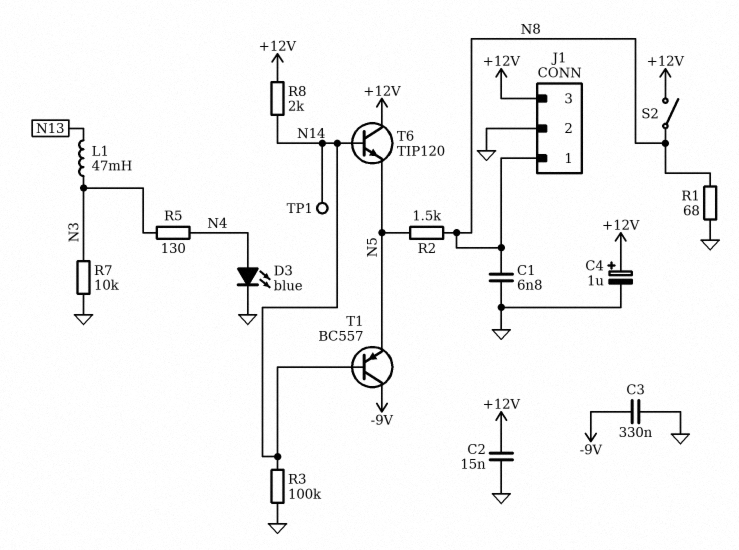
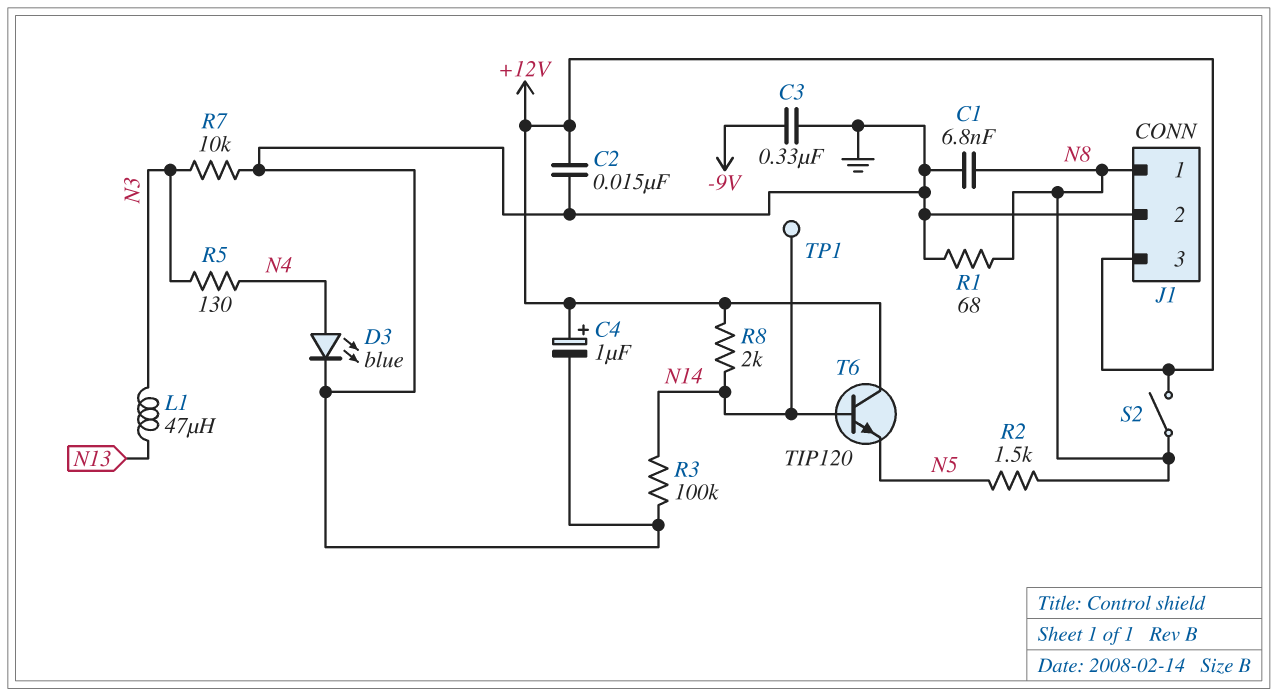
L1: 47mH (N3, N13) -> 47uH (N3, N13)
T1: PNP BC557 (B N14, C -9V, E N5) -> none

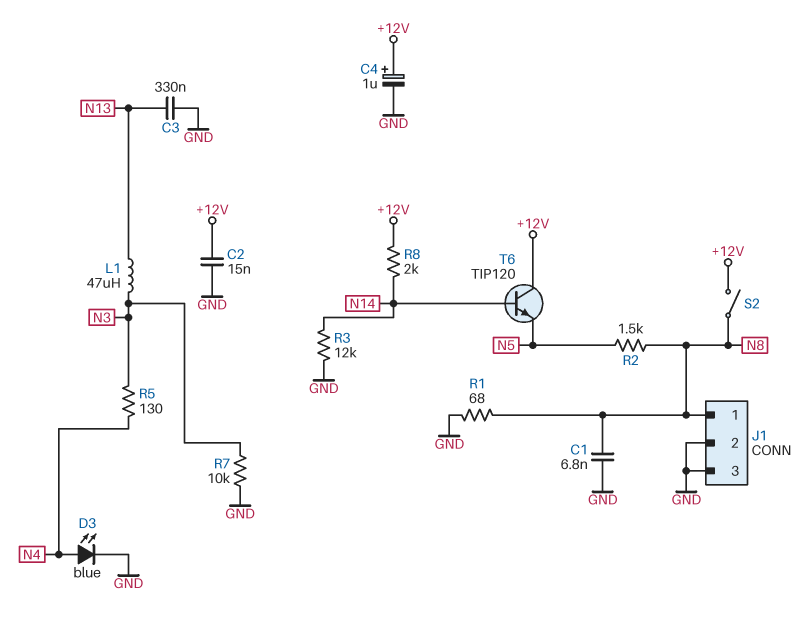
C3: 330nF (-9V, GND) -> 330nF (GND, N13)
J1 pin 3: +12V -> GND
R3: 100k (GND, N14) -> 12k (GND, N14)
TP1: test point (N14) -> none

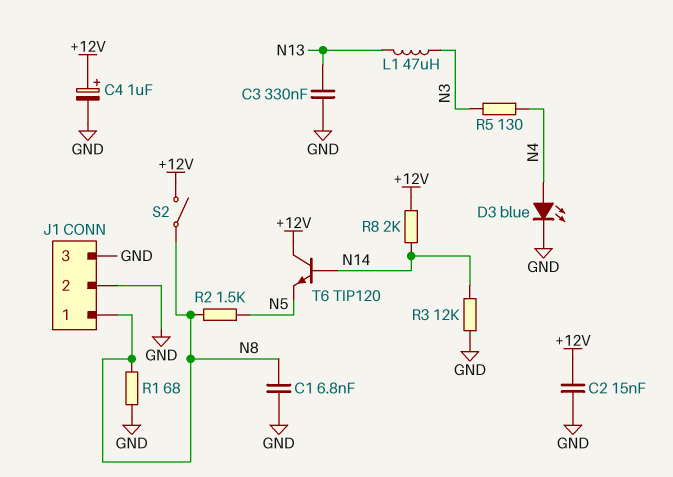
R7: 10k (GND, N3) -> none

